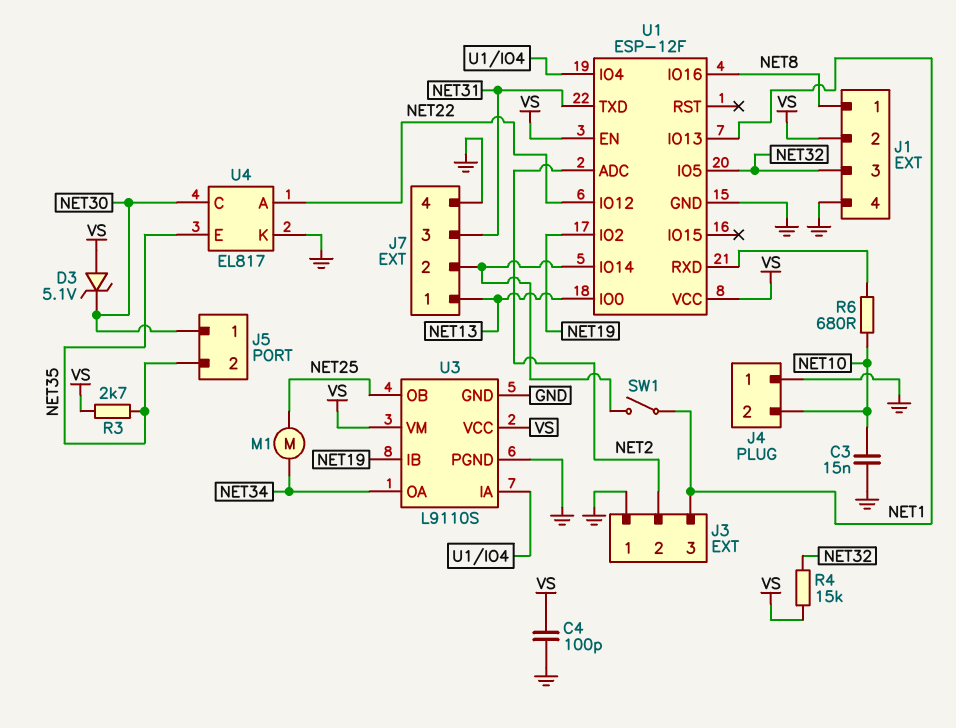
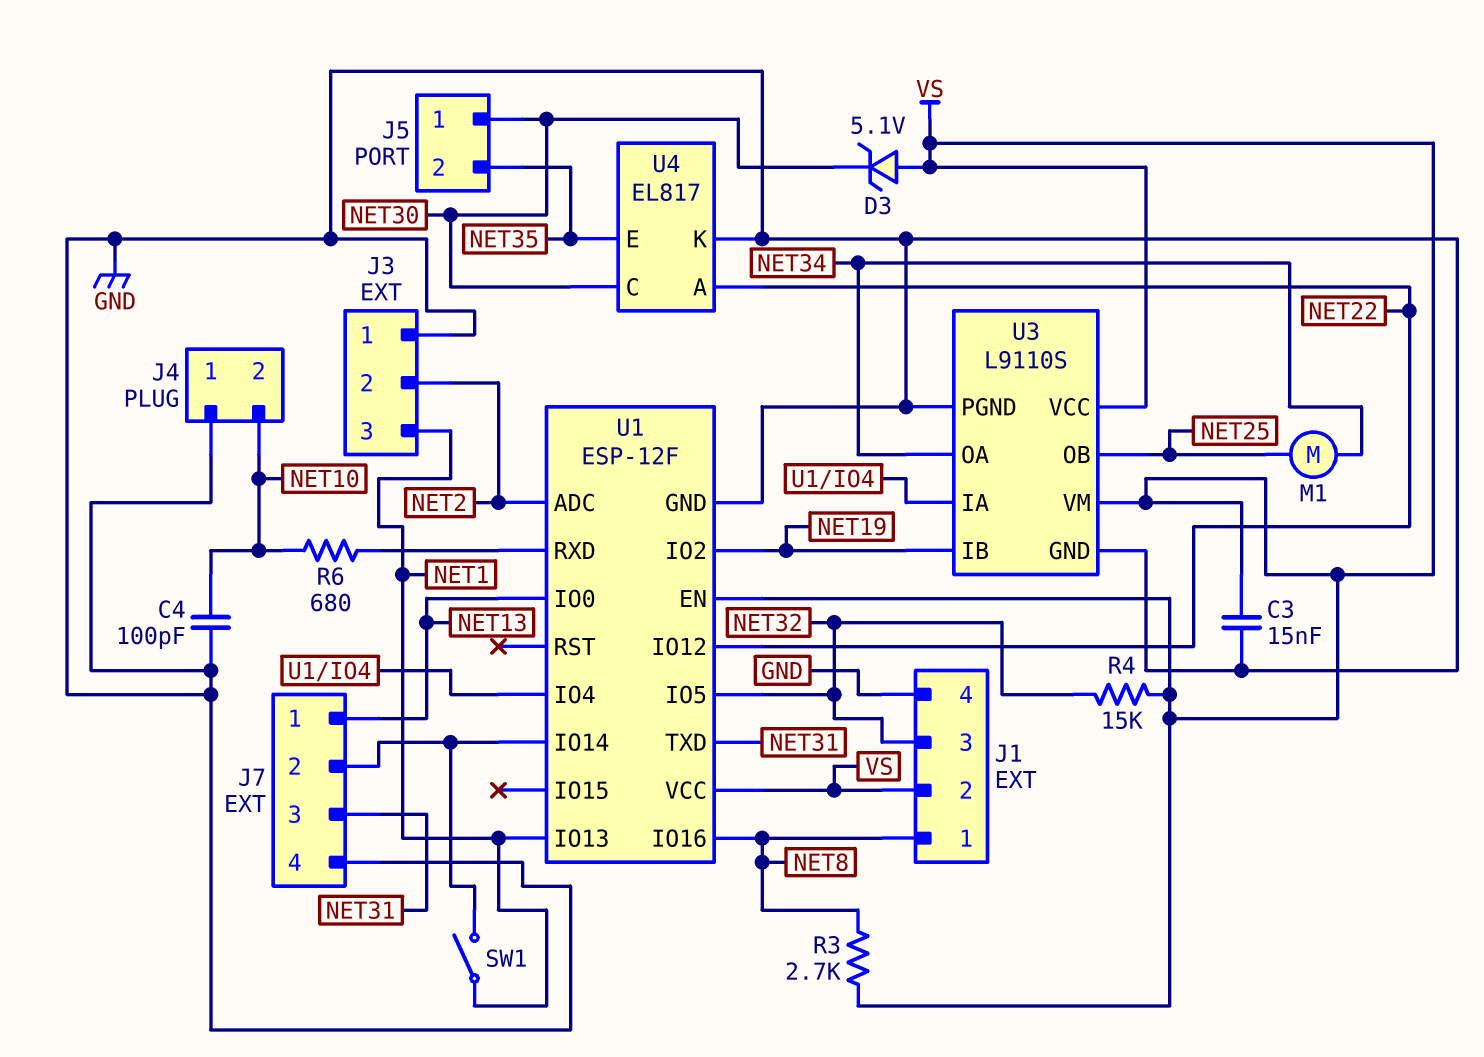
C3: 15nF (GND, NET10) -> 15nF (GND, VS)
C4: 100pF (GND, VS) -> 100pF (GND, NET10)
R3: 2.7k (NET35, VS) -> 2.7k (NET8, VS)

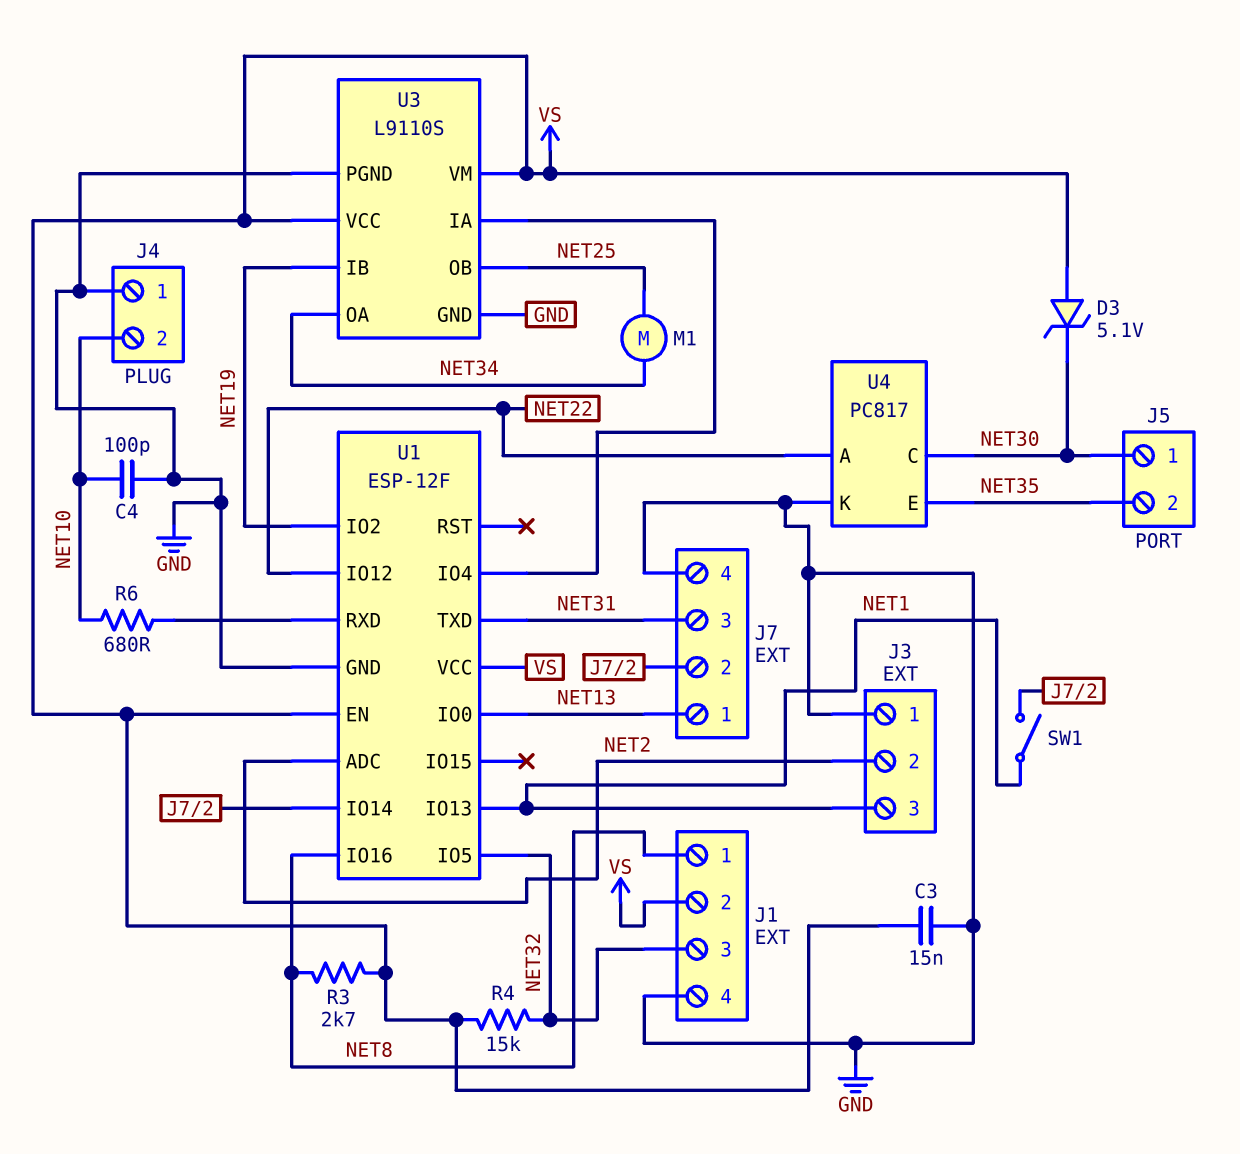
U4: EL817 -> PC817

